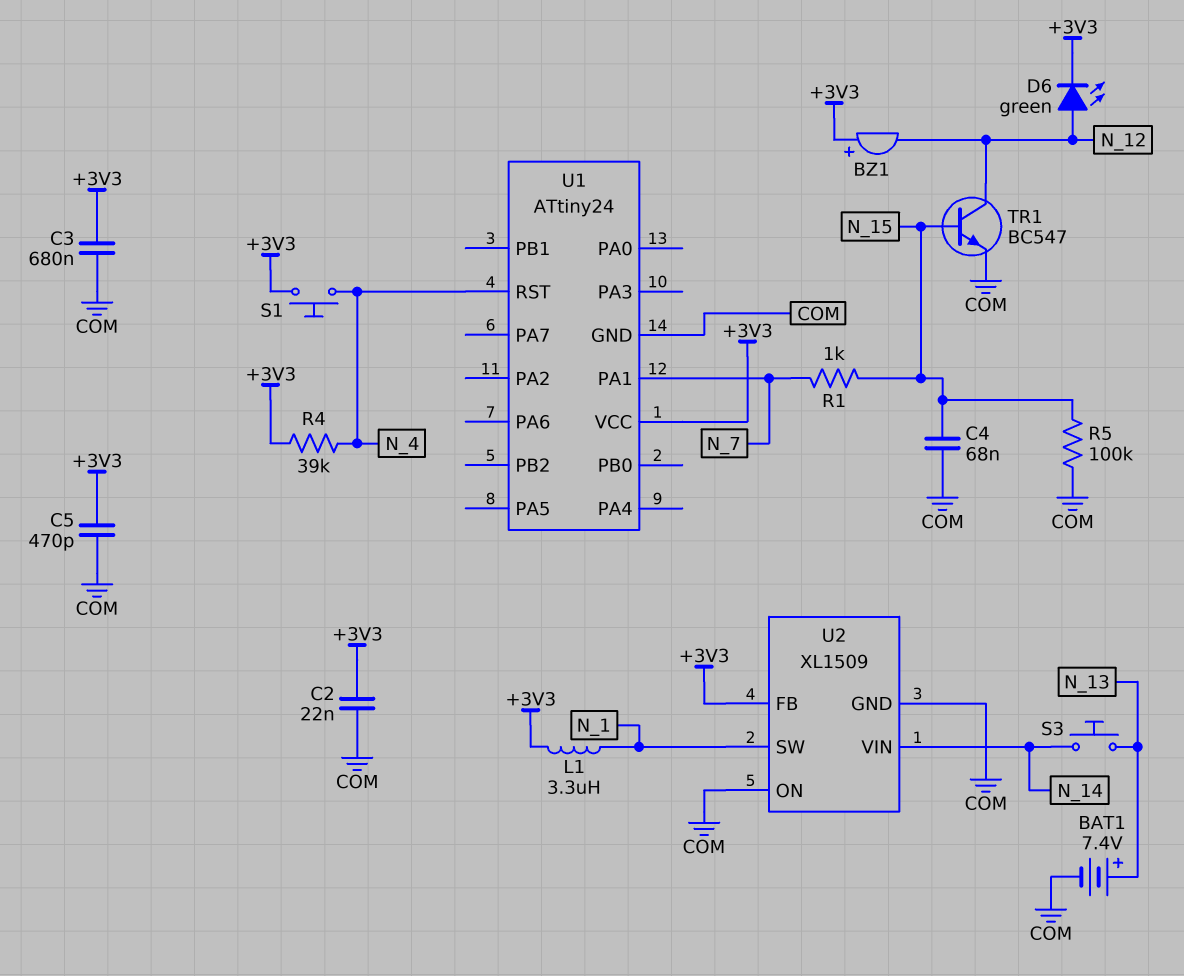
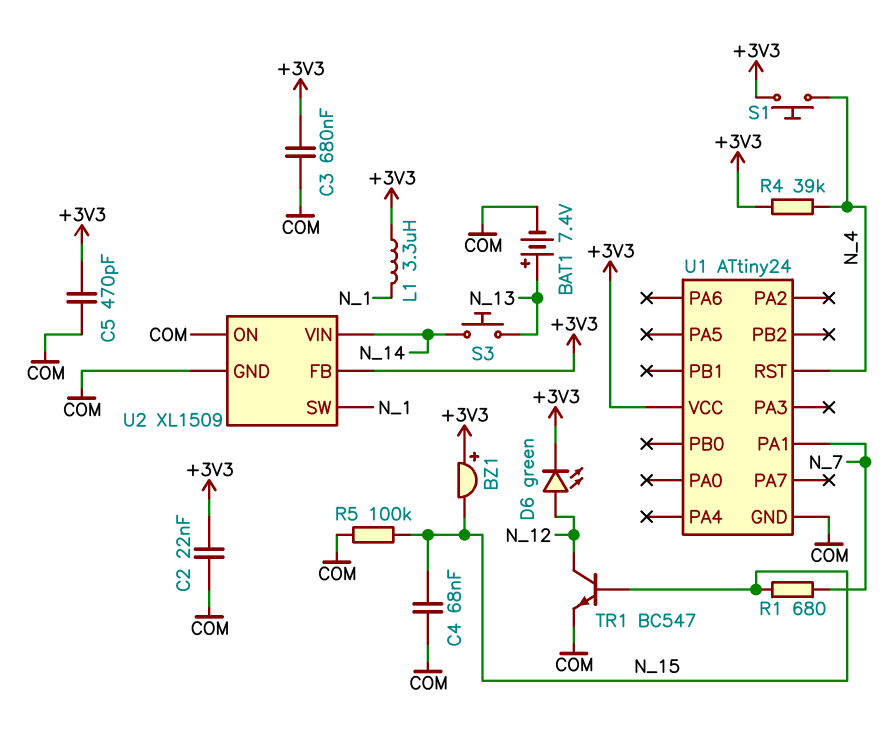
BZ1: buzzer (plus +3V3, minus N_12) -> buzzer (plus +3V3, minus N_15)
R1: 1k (N_7, N_15) -> 680 (N_7, N_15)

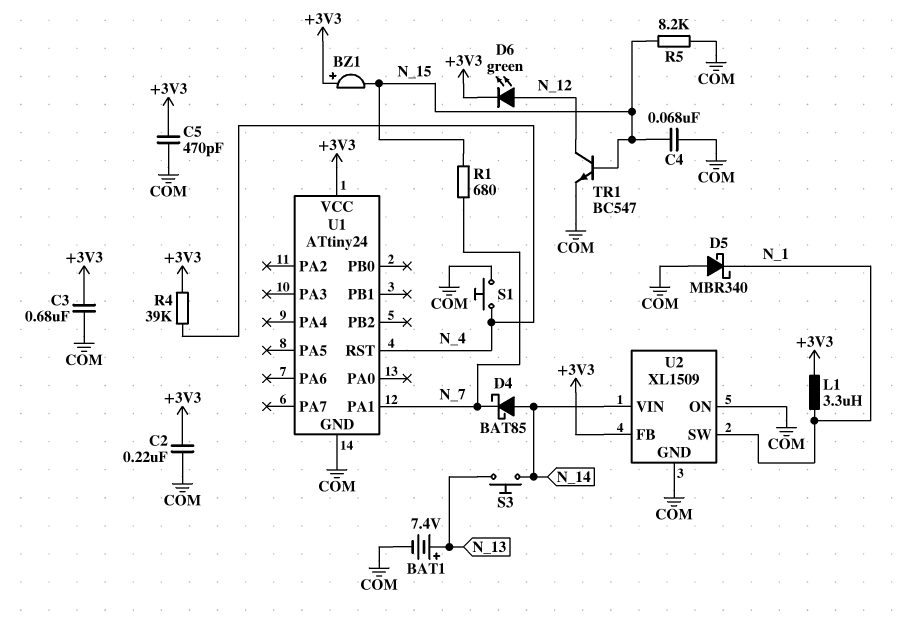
C2: 22nF (+3V3, COM) -> 220nF (+3V3, COM)
D4: none -> schottky BAT85 (A N_14, K N_7)
D5: none -> schottky MBR340 (A COM, K N_1)
R5: 100k (COM, N_15) -> 8.2k (COM, N_15)
S1: button (+3V3, N_4) -> button (COM, N_4)

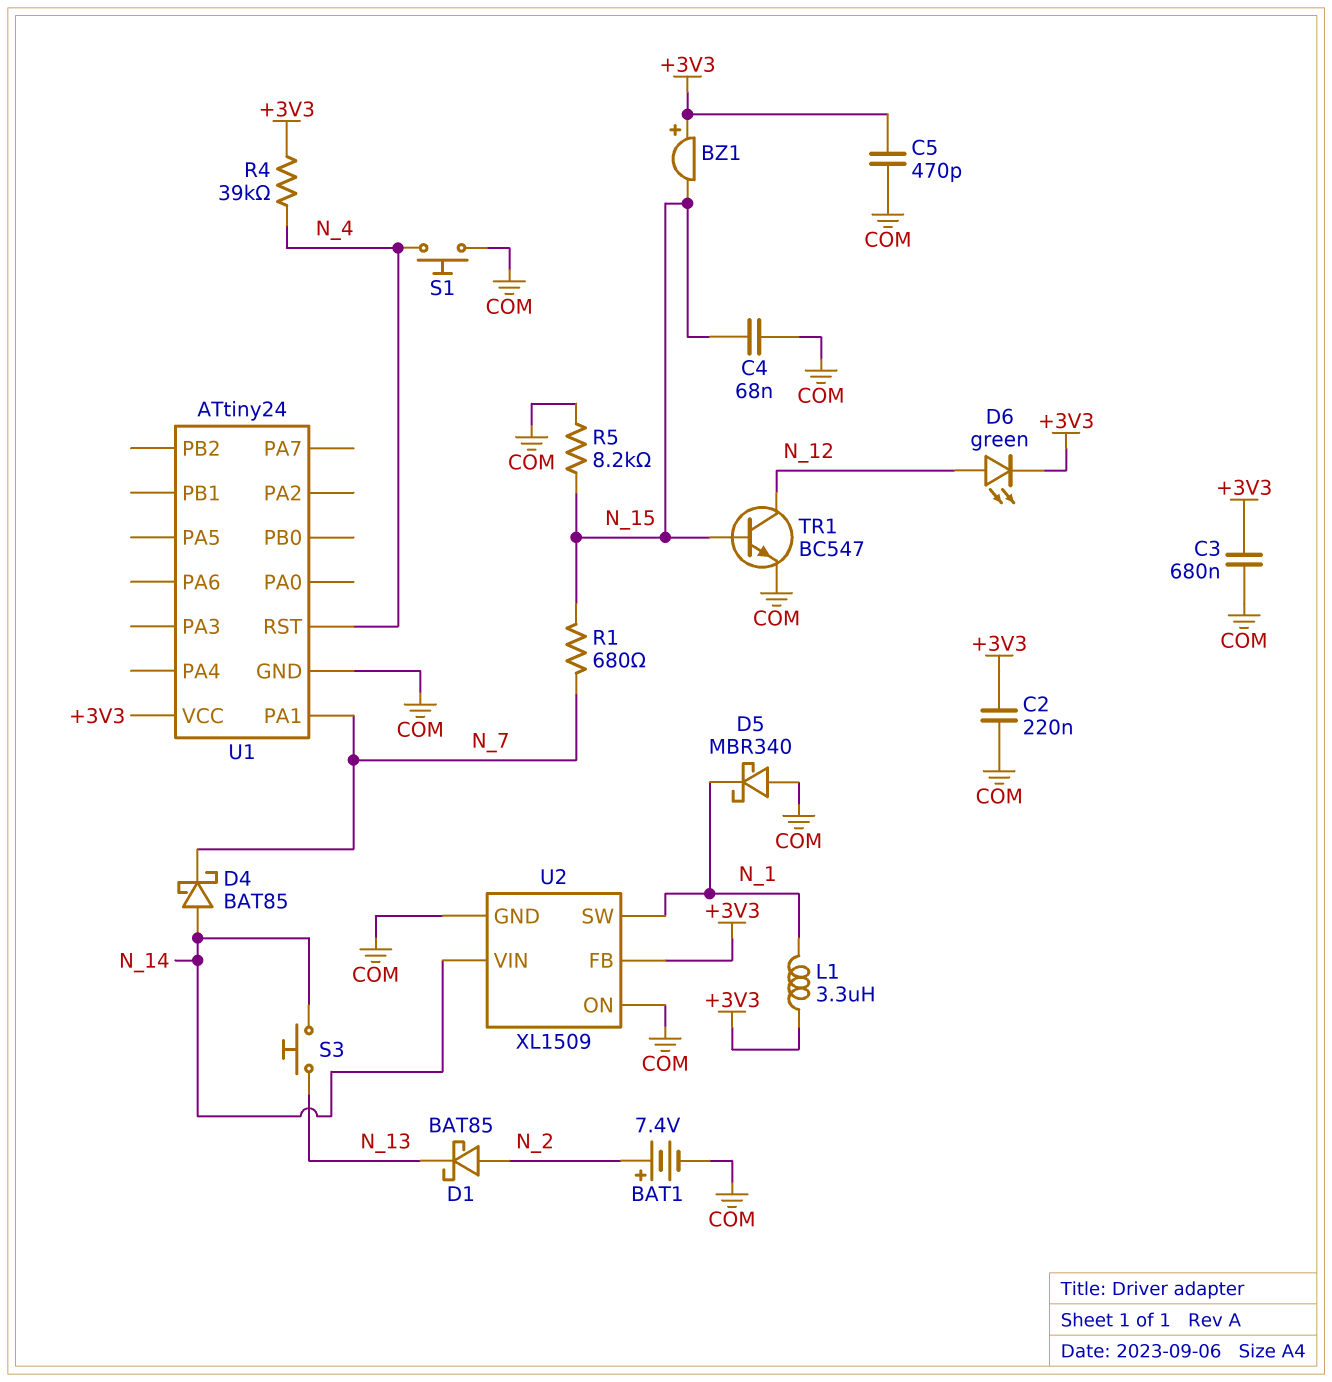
BAT1: 7.4V (plus N_13, minus COM) -> 7.4V (plus N_2, minus COM)
D1: none -> schottky BAT85 (A N_2, K N_13)

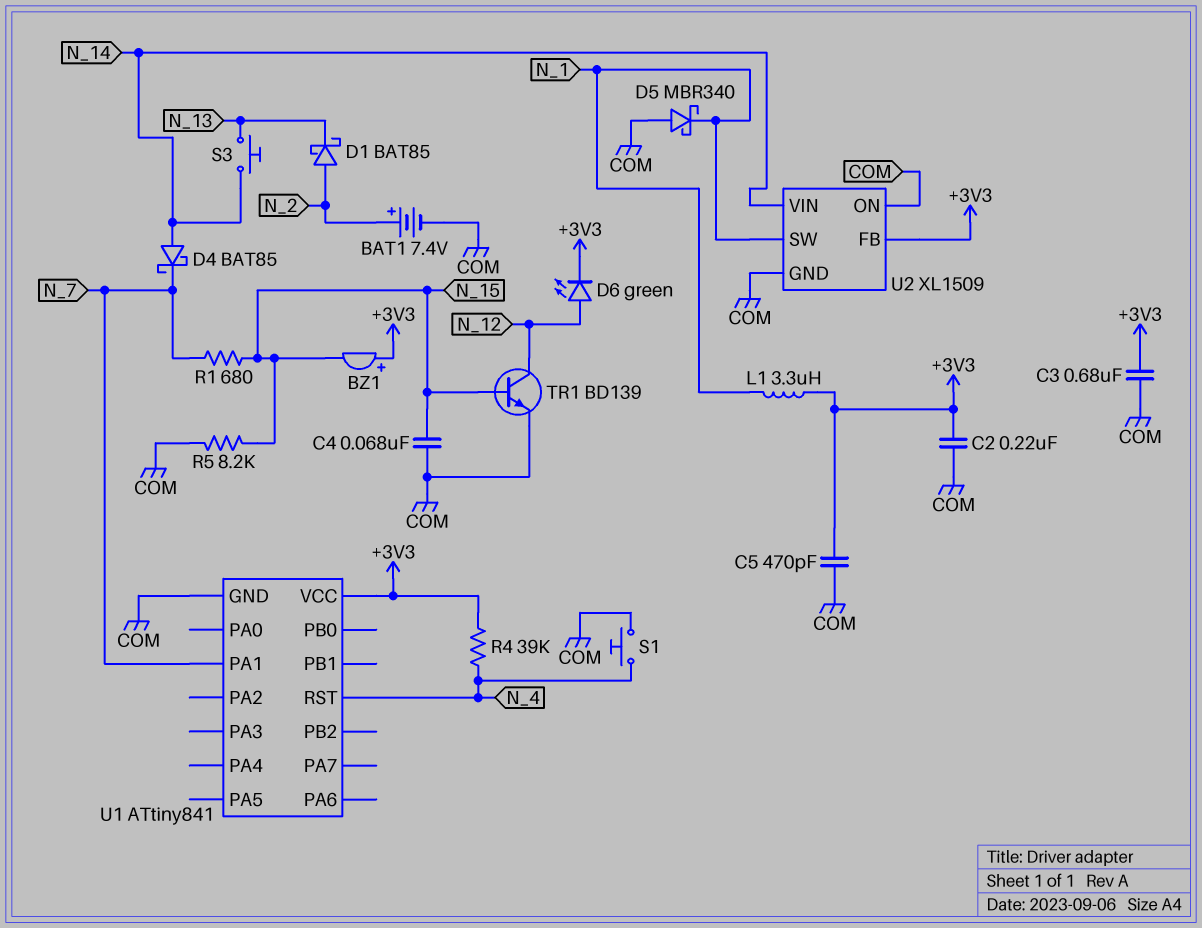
TR1: NPN BC547 (B N_15, C N_12, E COM) -> NPN BD139 (B N_15, C N_12, E COM)
U1: ATtiny24 -> ATtiny841

